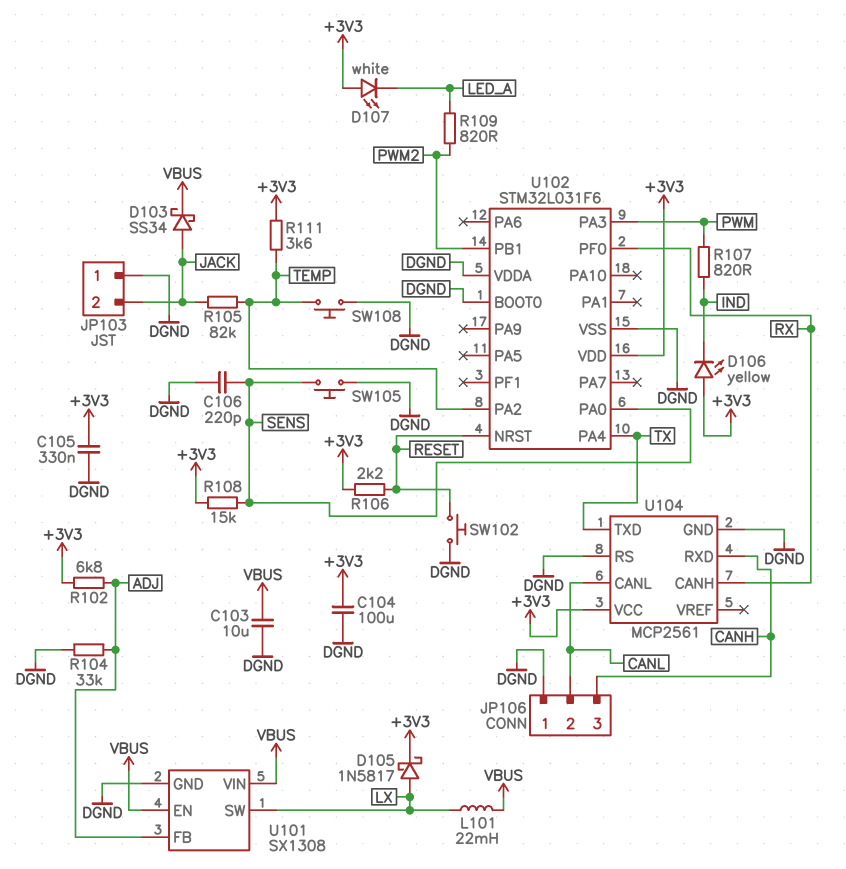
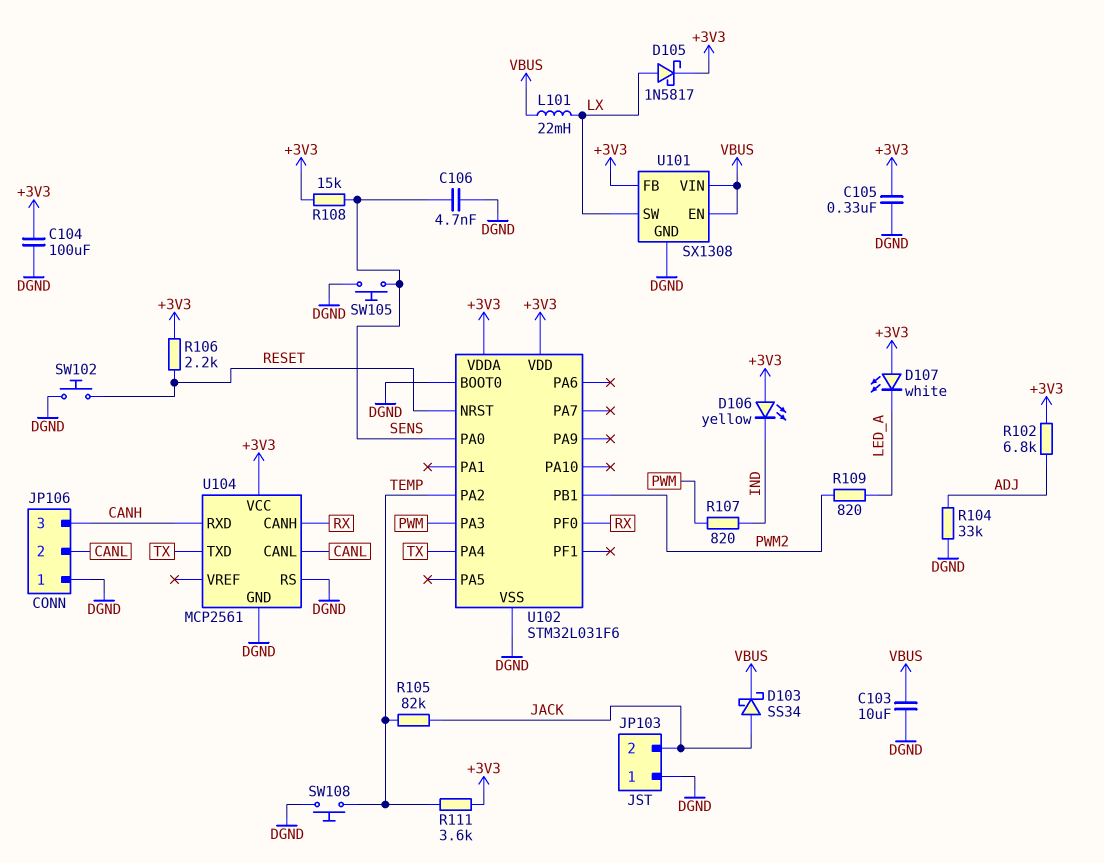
C106: 220pF (DGND, SENS) -> 4.7nF (DGND, SENS)
U101 pin FB: ADJ -> +3V3
U102 pin VDDA: DGND -> +3V3

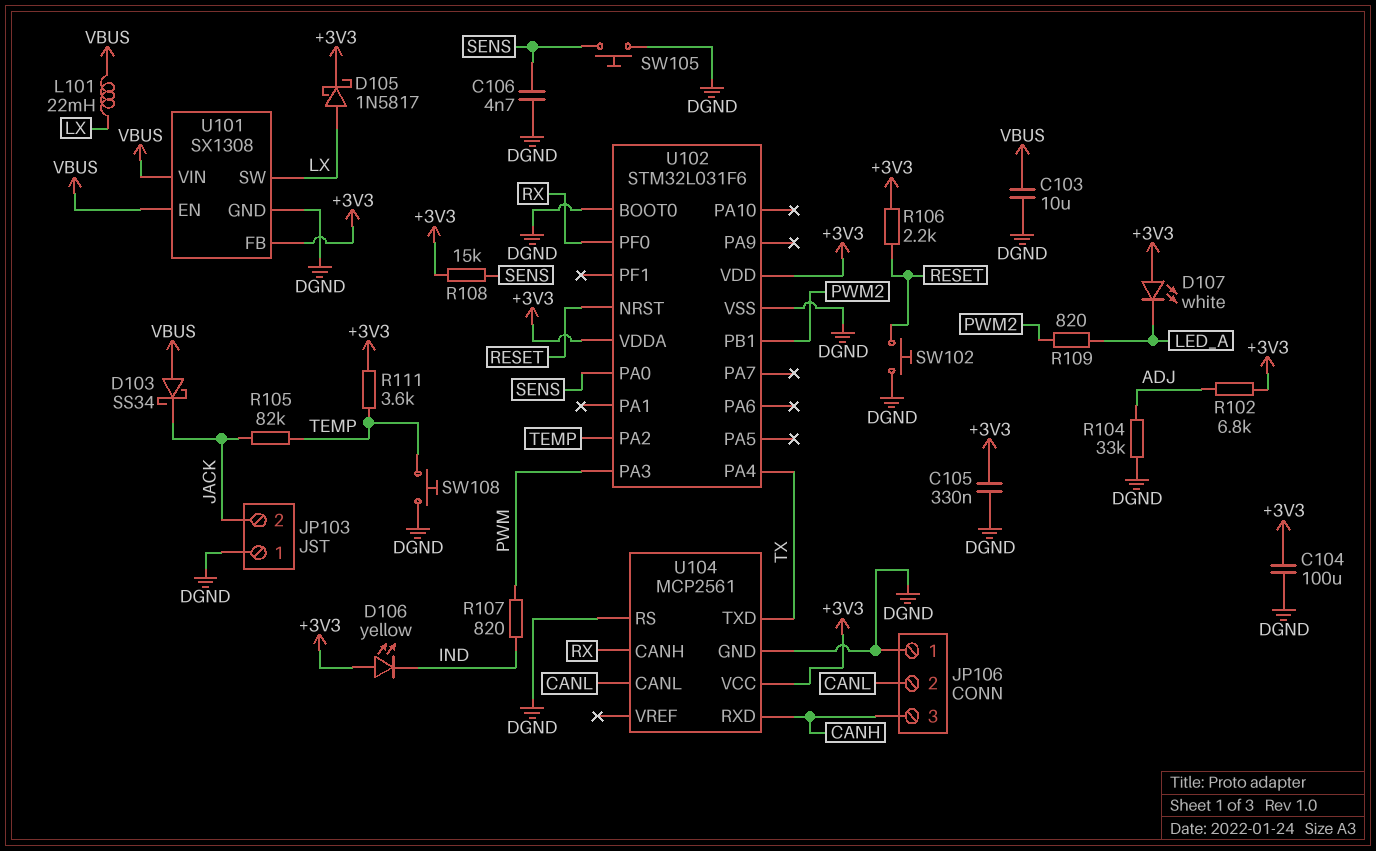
D103: schottky SS34 (A JACK, K VBUS) -> schottky SS34 (A VBUS, K JACK)

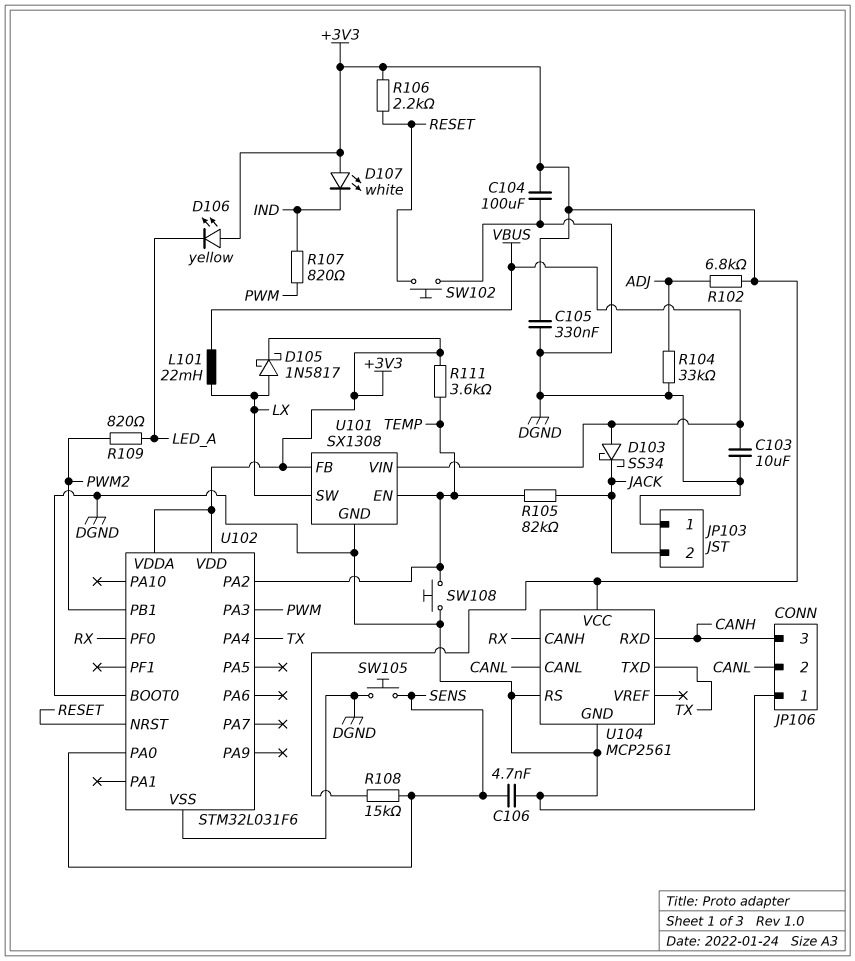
D106: LED yellow (A +3V3, K IND) -> LED yellow (A +3V3, K LED_A)
D107: LED white (A +3V3, K LED_A) -> LED white (A +3V3, K IND)
U101 pin EN: VBUS -> TEMP

